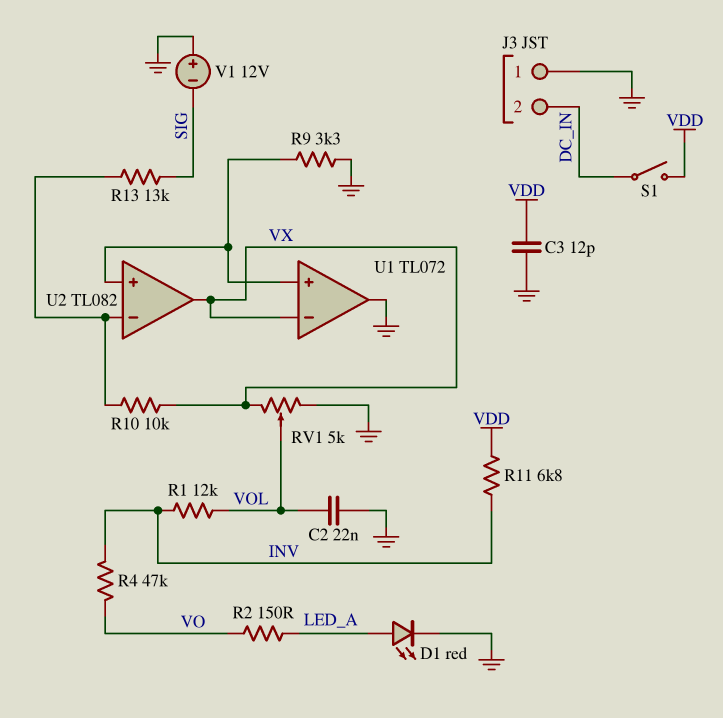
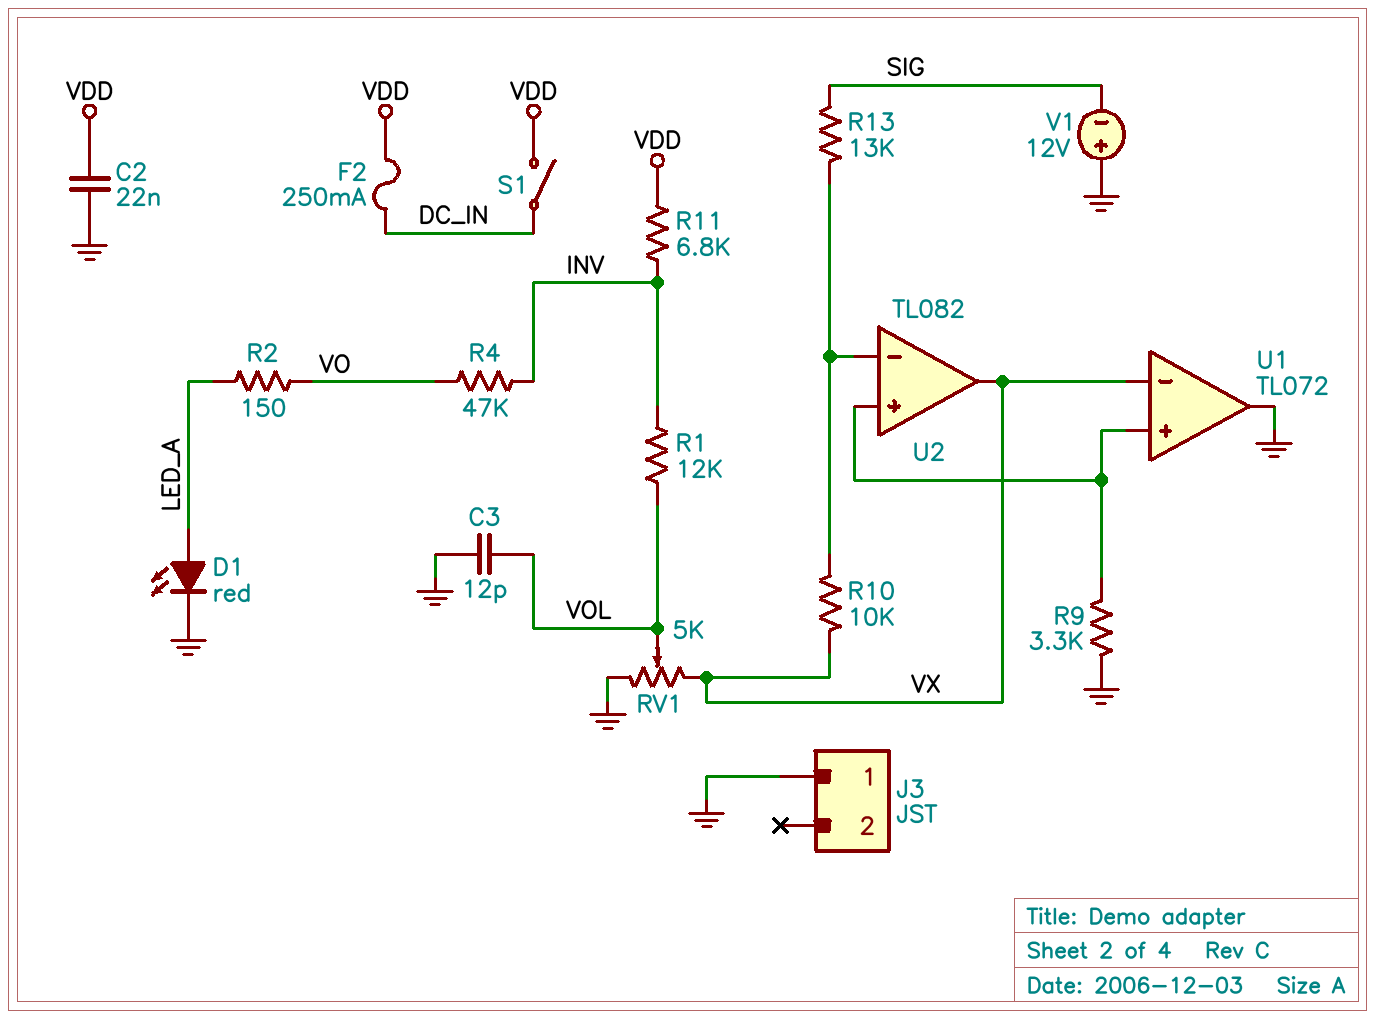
C2: 22nF (GND, VOL) -> 22nF (GND, VDD)
C3: 12pF (GND, VDD) -> 12pF (GND, VOL)
F2: none -> 250mA (DC_IN, VDD)
J3 pin 2: DC_IN -> none

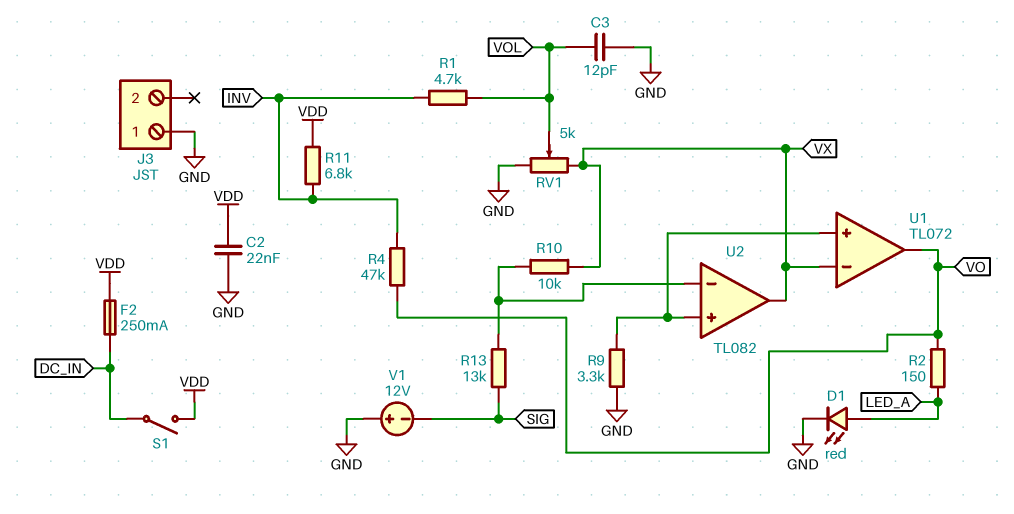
R1: 12k (INV, VOL) -> 4.7k (INV, VOL)
U1 pin out: GND -> VO

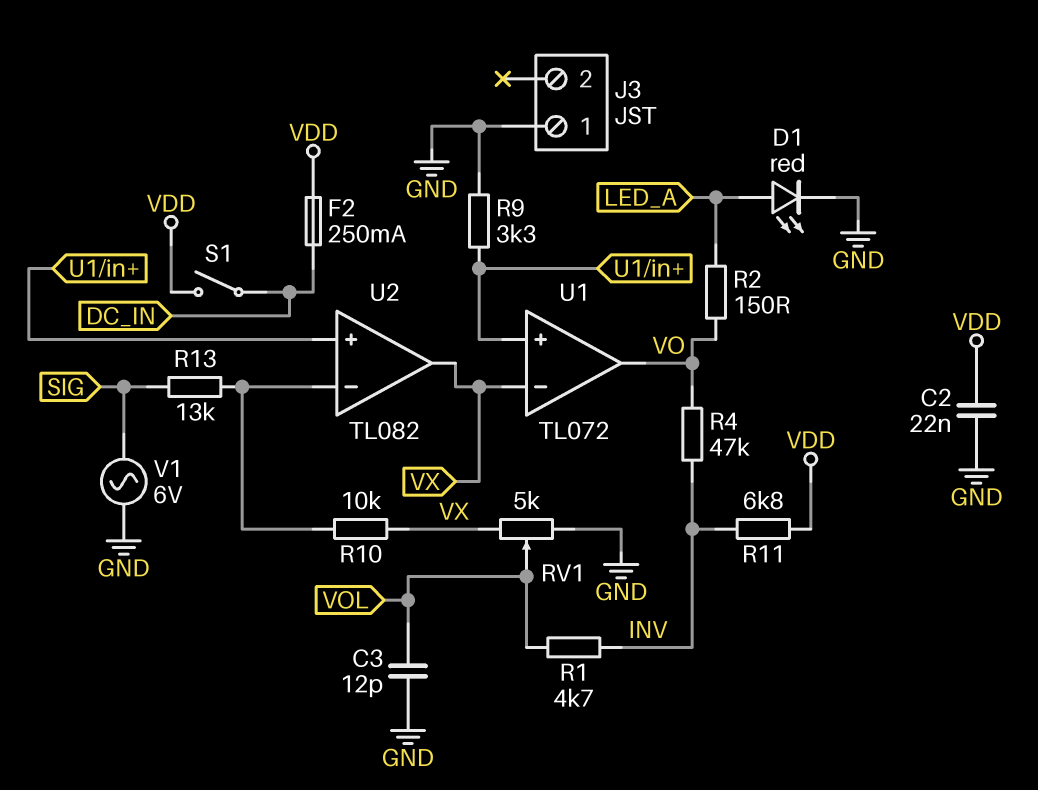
V1: 12V (plus GND, minus SIG) -> AC 6V (GND, SIG)

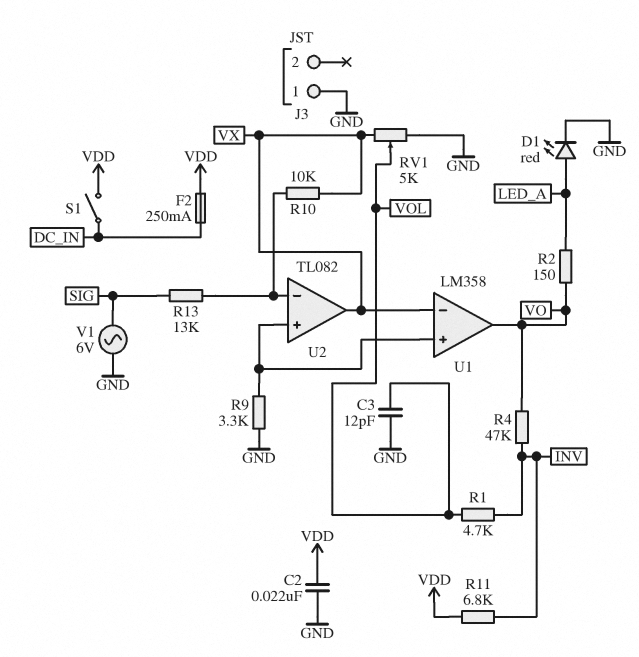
U1: TL072 -> LM358

